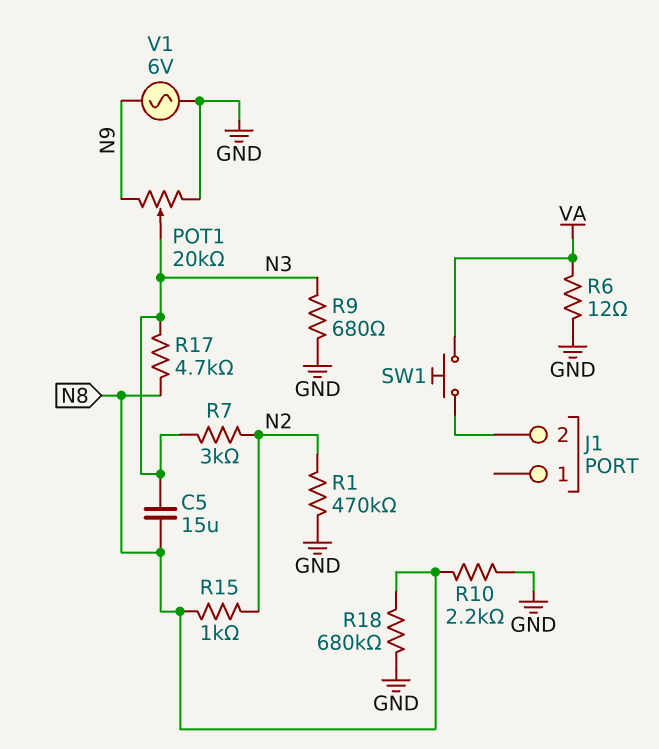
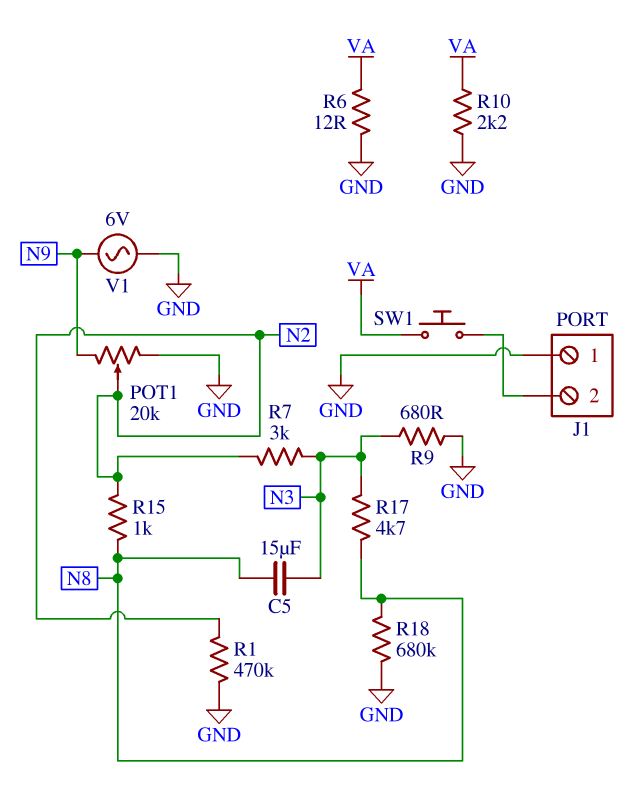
J1 pin 1: none -> GND
POT1: 20k (GND, N9, wiper N3) -> 20k (GND, N9, wiper N2)
R10: 2.2k (GND, N8) -> 2.2k (GND, VA)

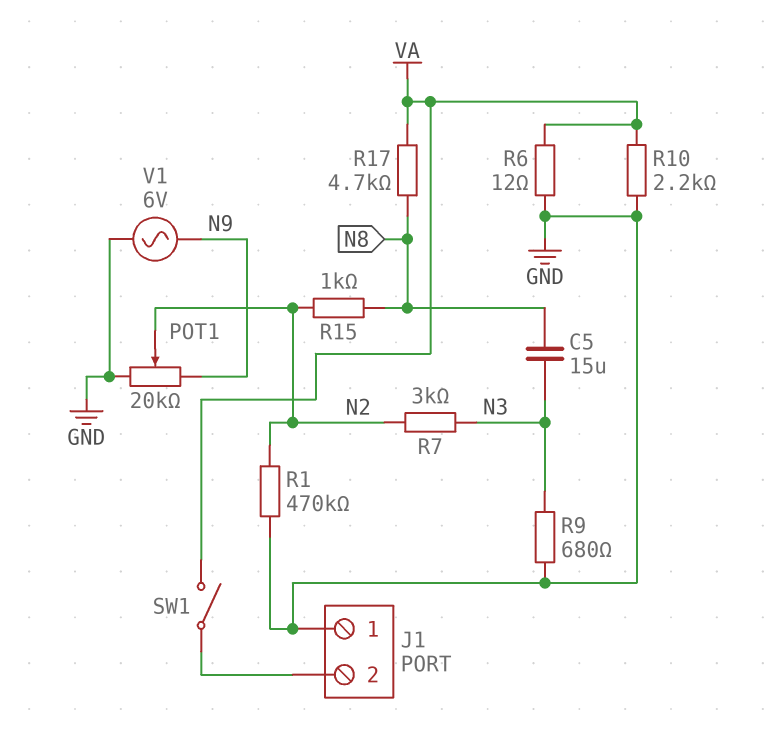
R17: 4.7k (N3, N8) -> 4.7k (N8, VA)
R18: 680k (GND, N8) -> none
SW1: button (J1/2, VA) -> switch (J1/2, VA)

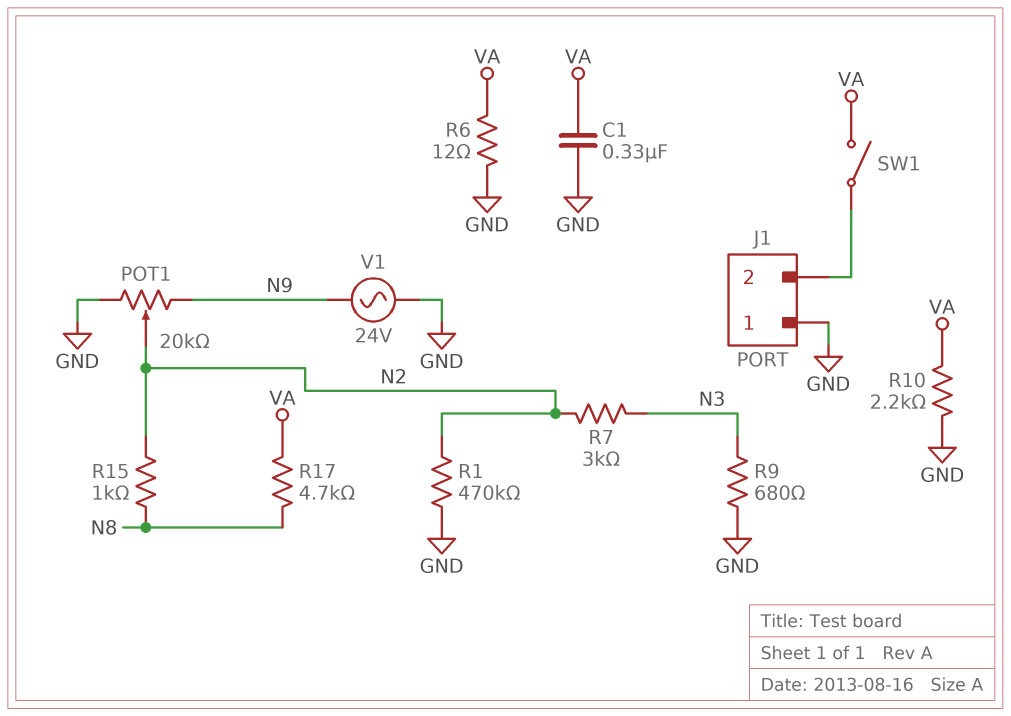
C1: none -> 330nF (GND, VA)
C5: 15uF (N3, N8) -> none
V1: AC 6V (GND, N9) -> AC 24V (GND, N9)

